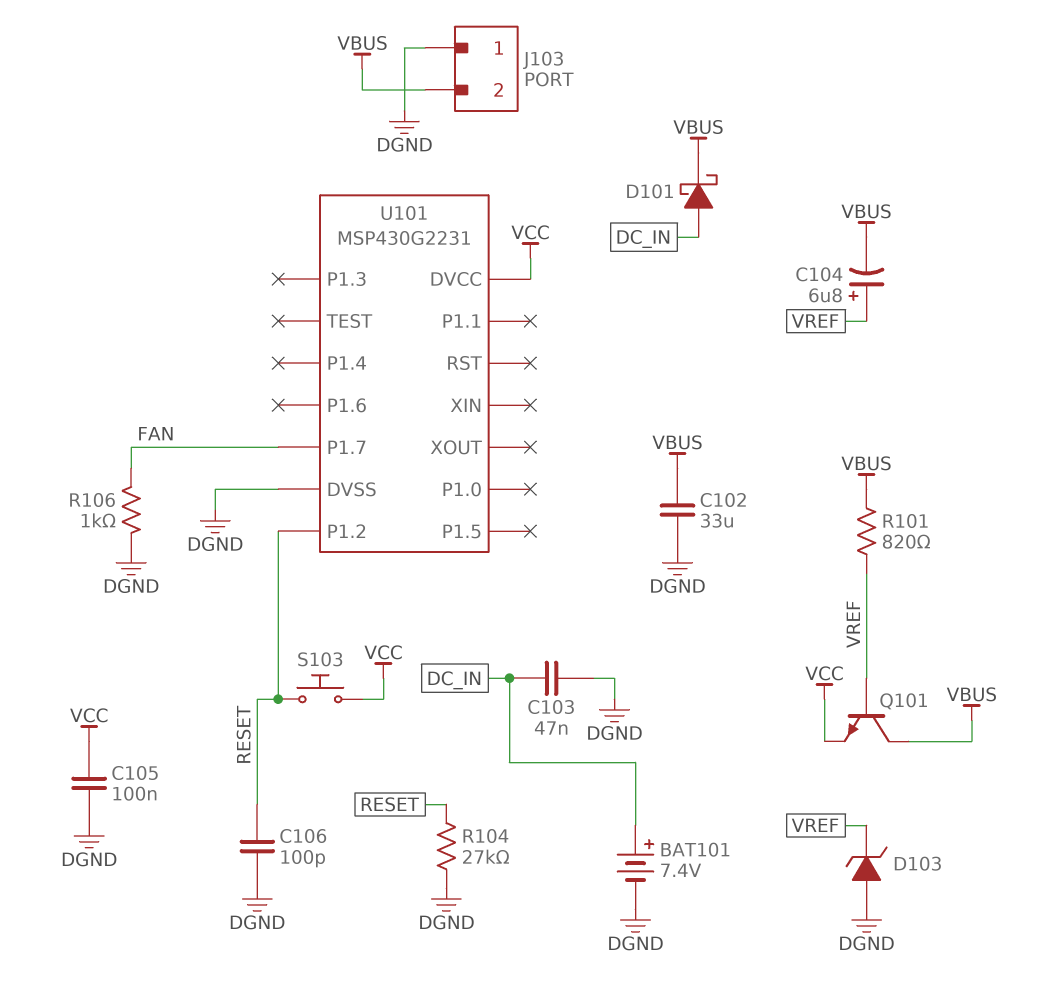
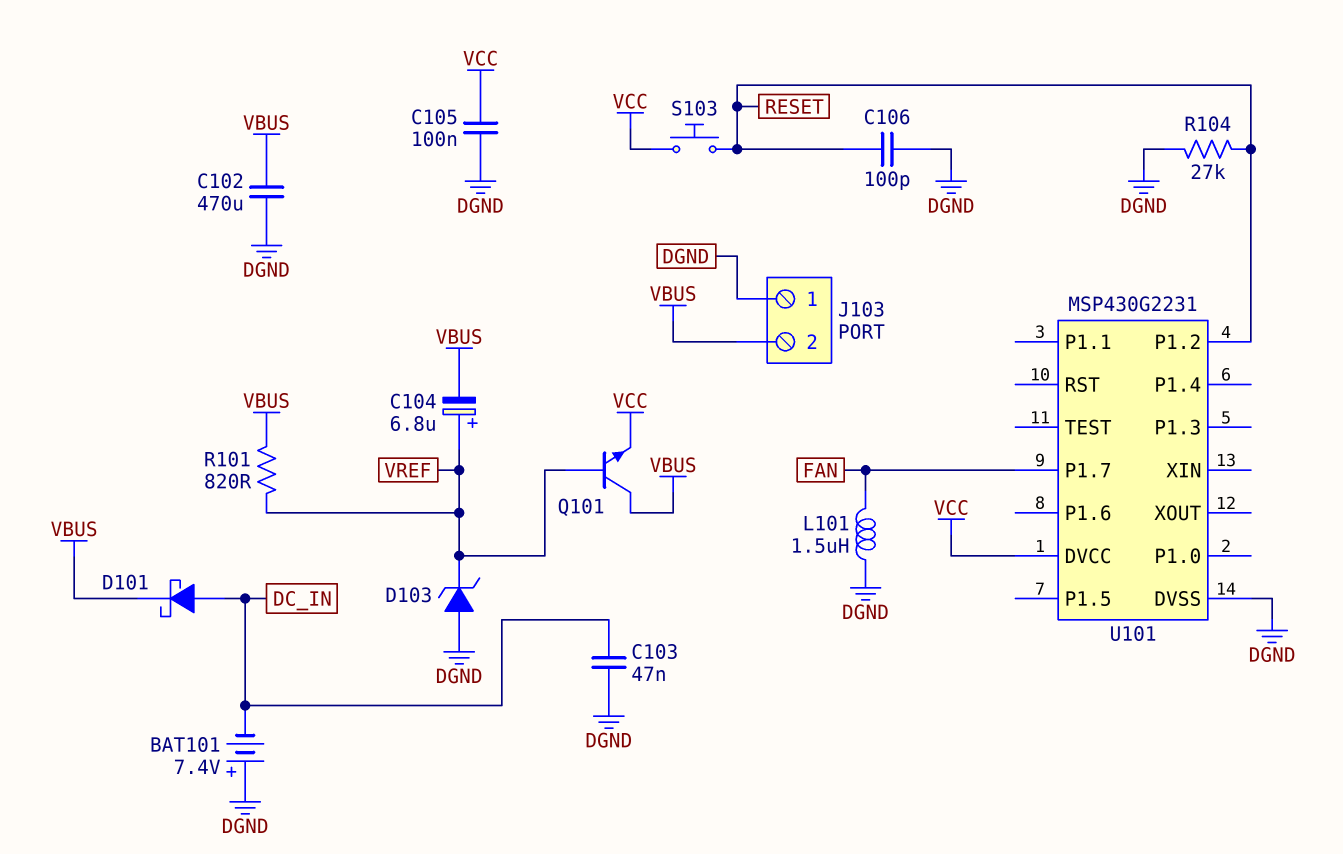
BAT101: 7.4V (plus DC_IN, minus DGND) -> 7.4V (plus DGND, minus DC_IN)
C102: 33uF (DGND, VBUS) -> 470uF (DGND, VBUS)
L101: none -> 1.5uH (DGND, FAN)
R106: 1k (DGND, FAN) -> none

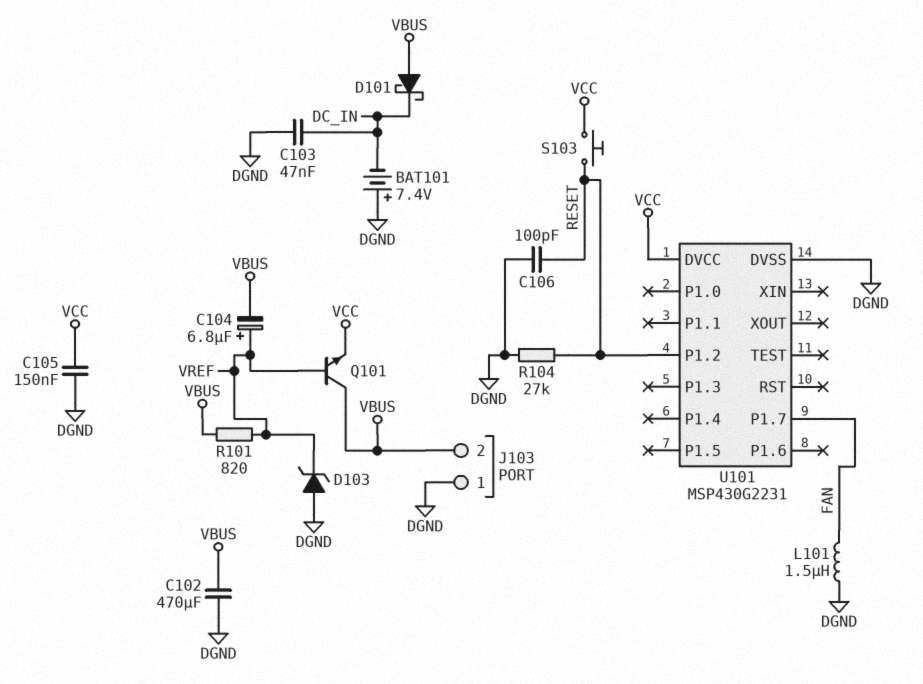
C105: 100nF (DGND, VCC) -> 150nF (DGND, VCC)
D101: schottky (A DC_IN, K VBUS) -> schottky (A VBUS, K DC_IN)

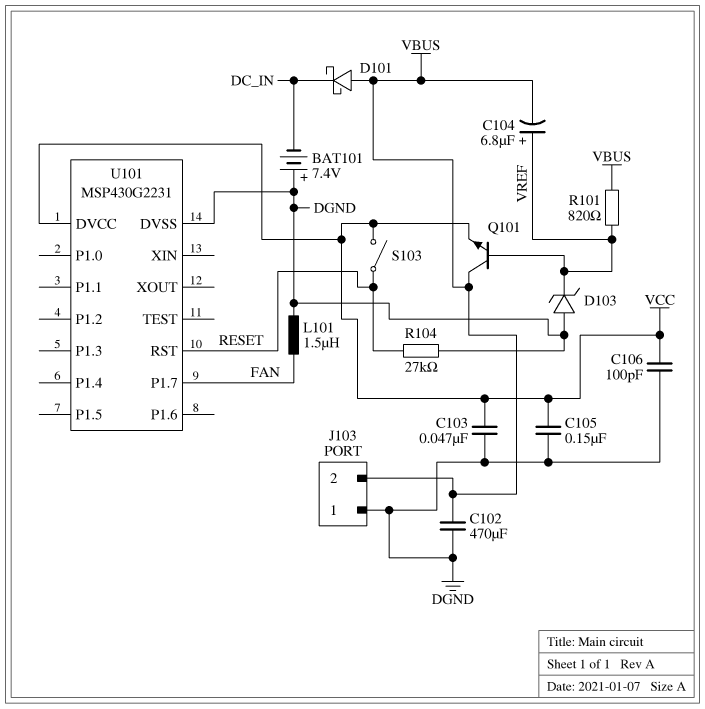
C103: 47nF (DC_IN, DGND) -> 47nF (DGND, VCC)
C106: 100pF (DGND, RESET) -> 100pF (DGND, VCC)
S103: button (RESET, VCC) -> switch (RESET, VCC)
U101 pin P1.2: RESET -> none
U101 pin RST: none -> RESET

